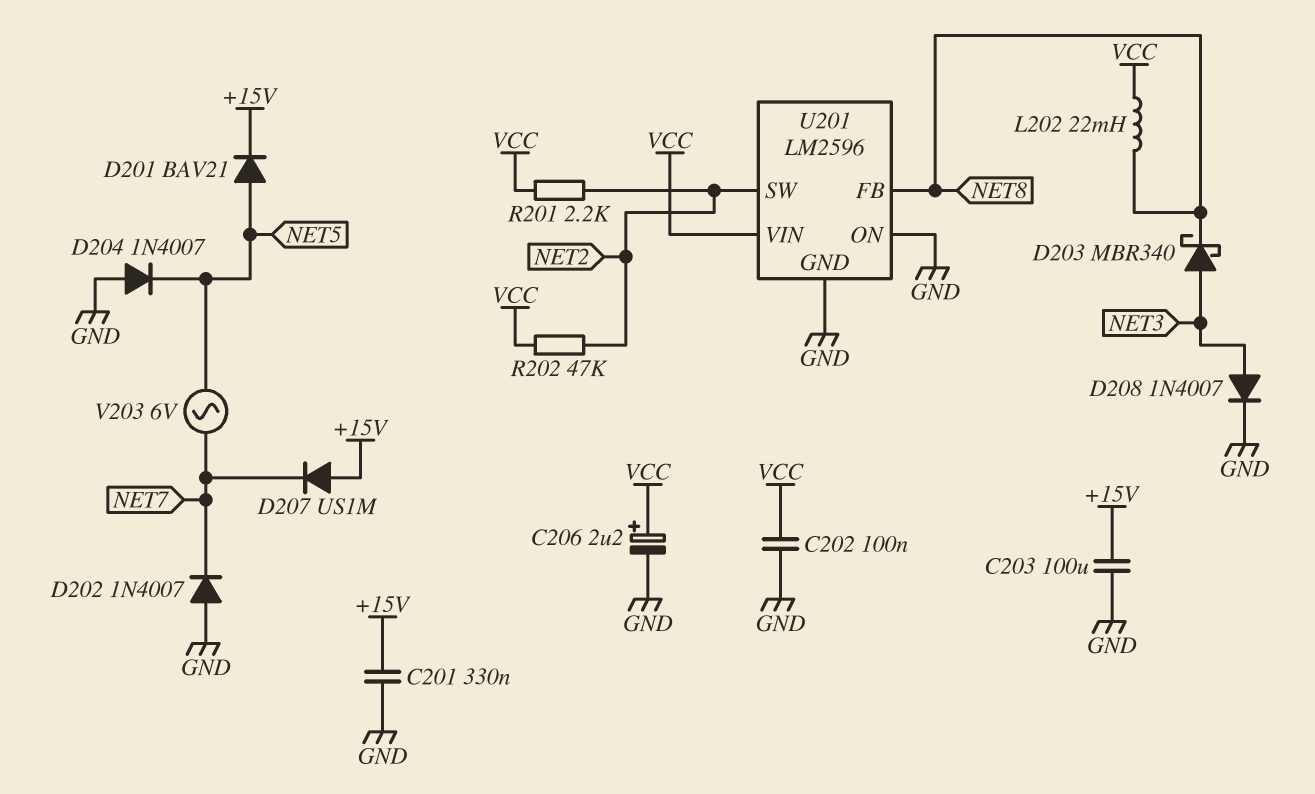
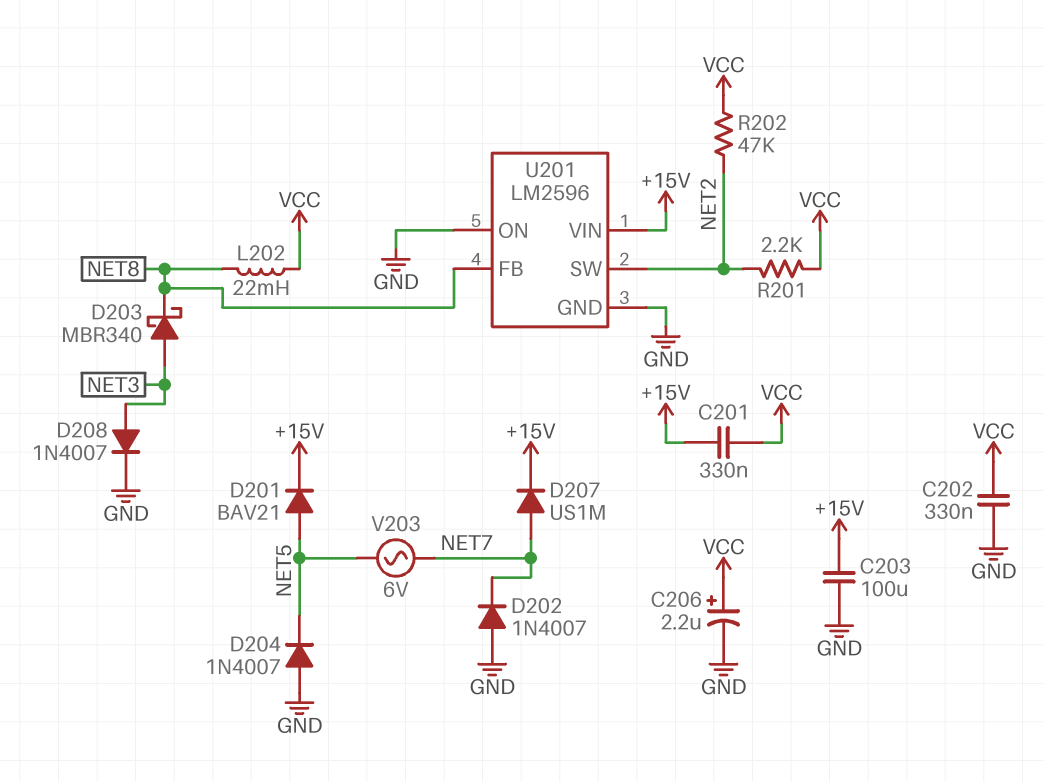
C201: 330nF (+15V, GND) -> 330nF (+15V, VCC)
C202: 100nF (GND, VCC) -> 330nF (GND, VCC)
D207: diode US1M (A +15V, K NET7) -> diode US1M (A NET7, K +15V)
U201 pin VIN: VCC -> +15V

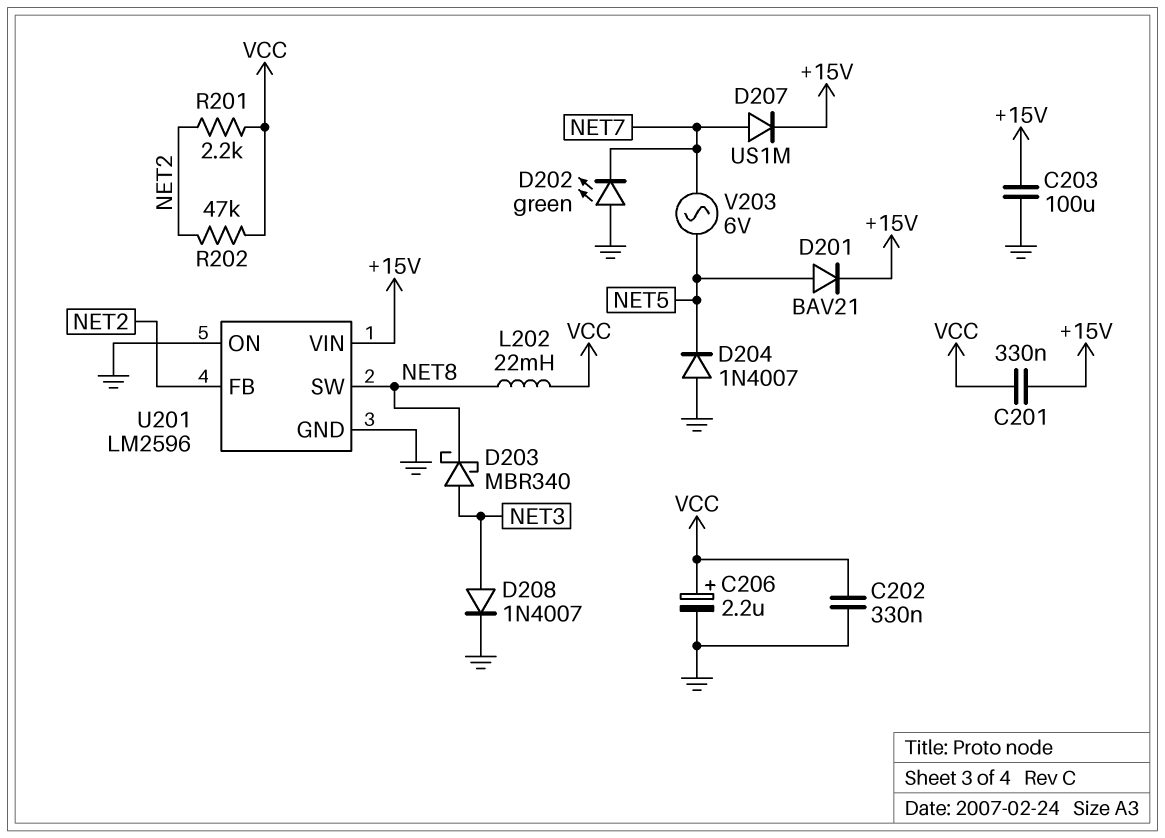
D202: diode 1N4007 (A GND, K NET7) -> LED green (A GND, K NET7)
U201 pin FB: NET8 -> NET2
U201 pin SW: NET2 -> NET8

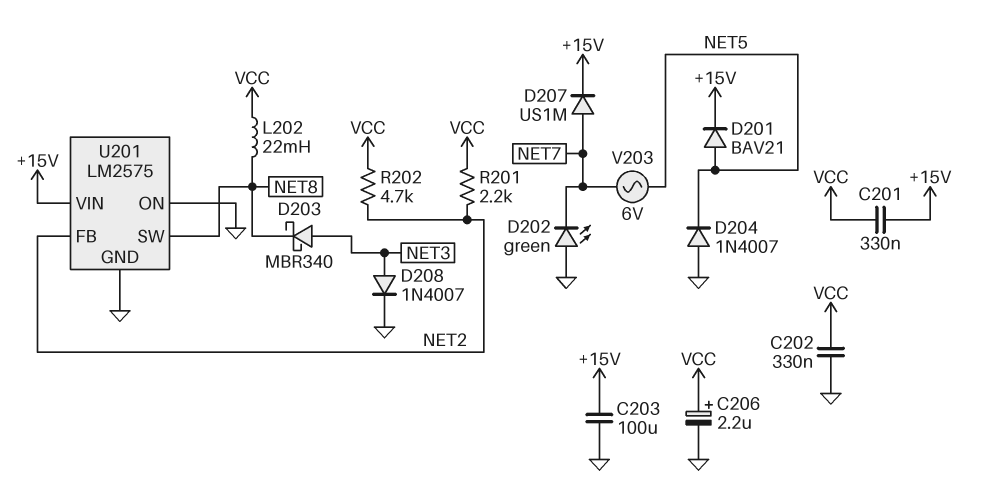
R202: 47k (NET2, VCC) -> 4.7k (NET2, VCC)
U201: LM2596 -> LM2575

